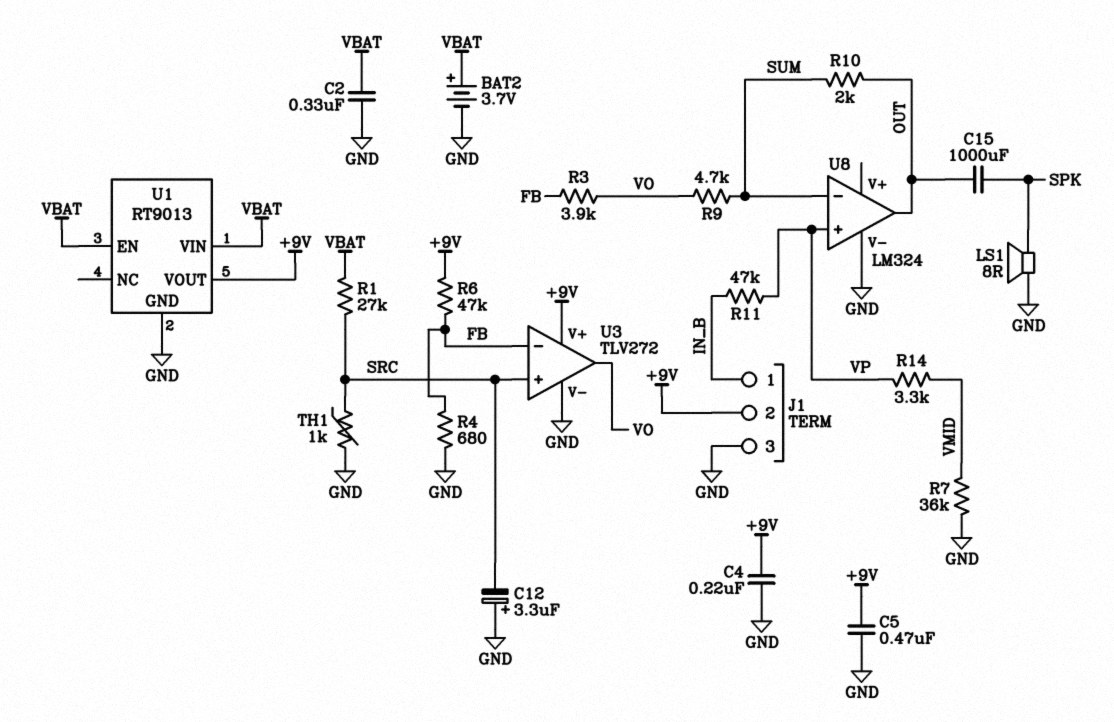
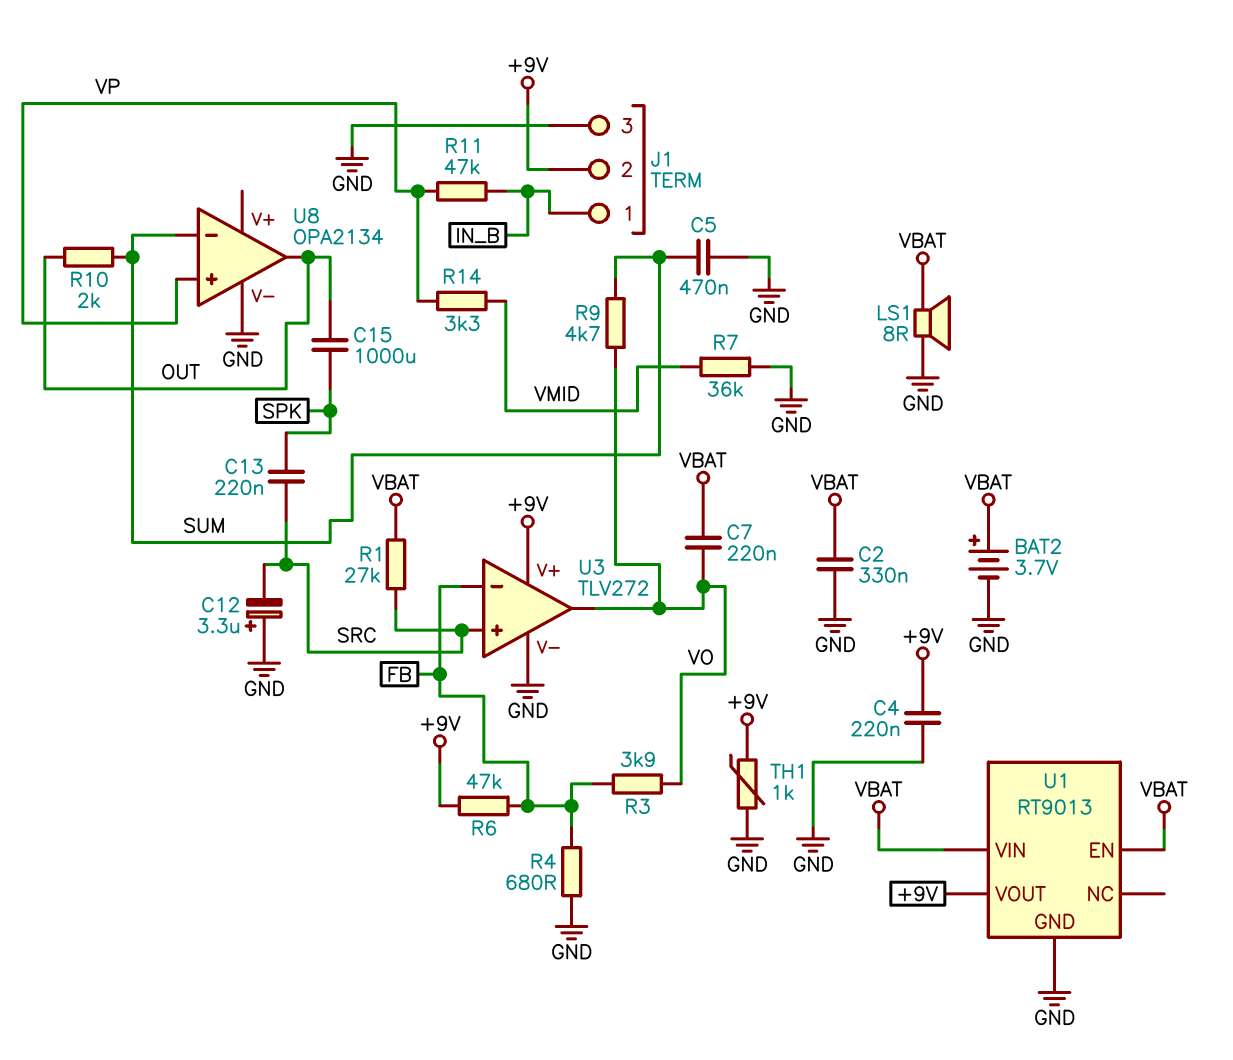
C5: 470nF (+9V, GND) -> 470nF (GND, SUM)
C7: none -> 220nF (VBAT, VO)
C13: none -> 220nF (SPK, SRC)
LS1: speaker 8R (GND, SPK) -> speaker 8R (GND, VBAT)
TH1: 1k (GND, SRC) -> 1k (+9V, GND)
U8: LM324 -> OPA2134

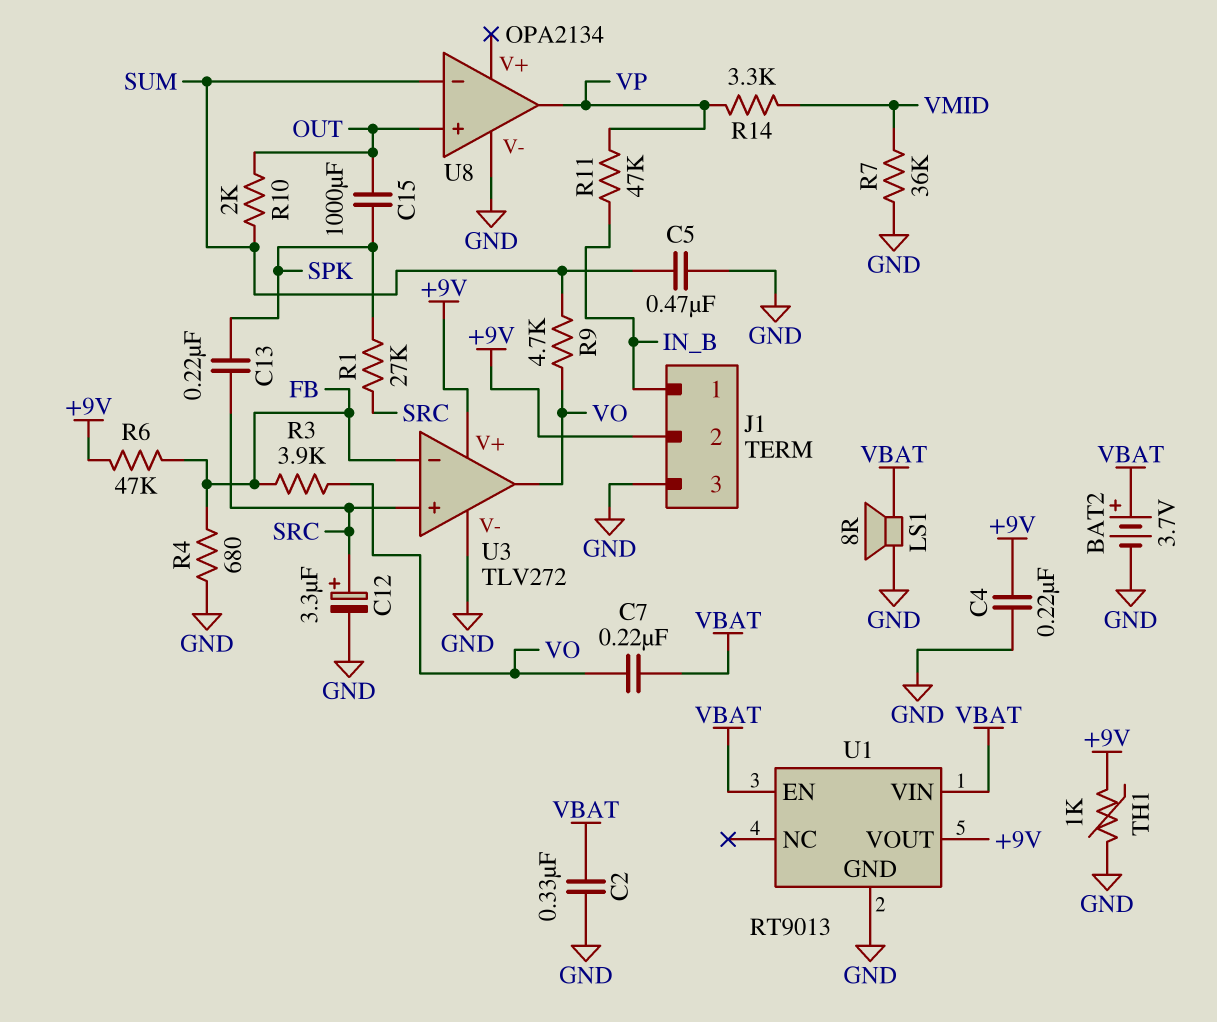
C12: 3.3uF (plus GND, minus SRC) -> 3.3uF (plus SRC, minus GND)
R1: 27k (SRC, VBAT) -> 27k (SPK, SRC)
U8 pin in+: VP -> OUT
U8 pin out: OUT -> VP

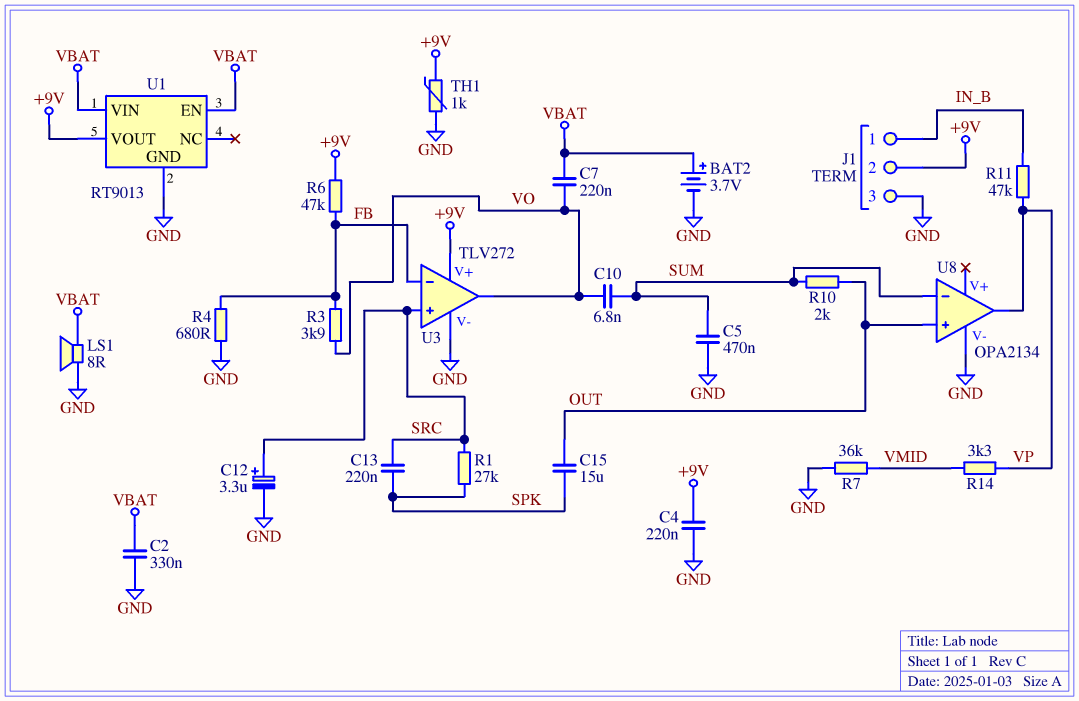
C10: none -> 6.8nF (SUM, VO)
C15: 1000uF (OUT, SPK) -> 15uF (OUT, SPK)
R9: 4.7k (SUM, VO) -> none

